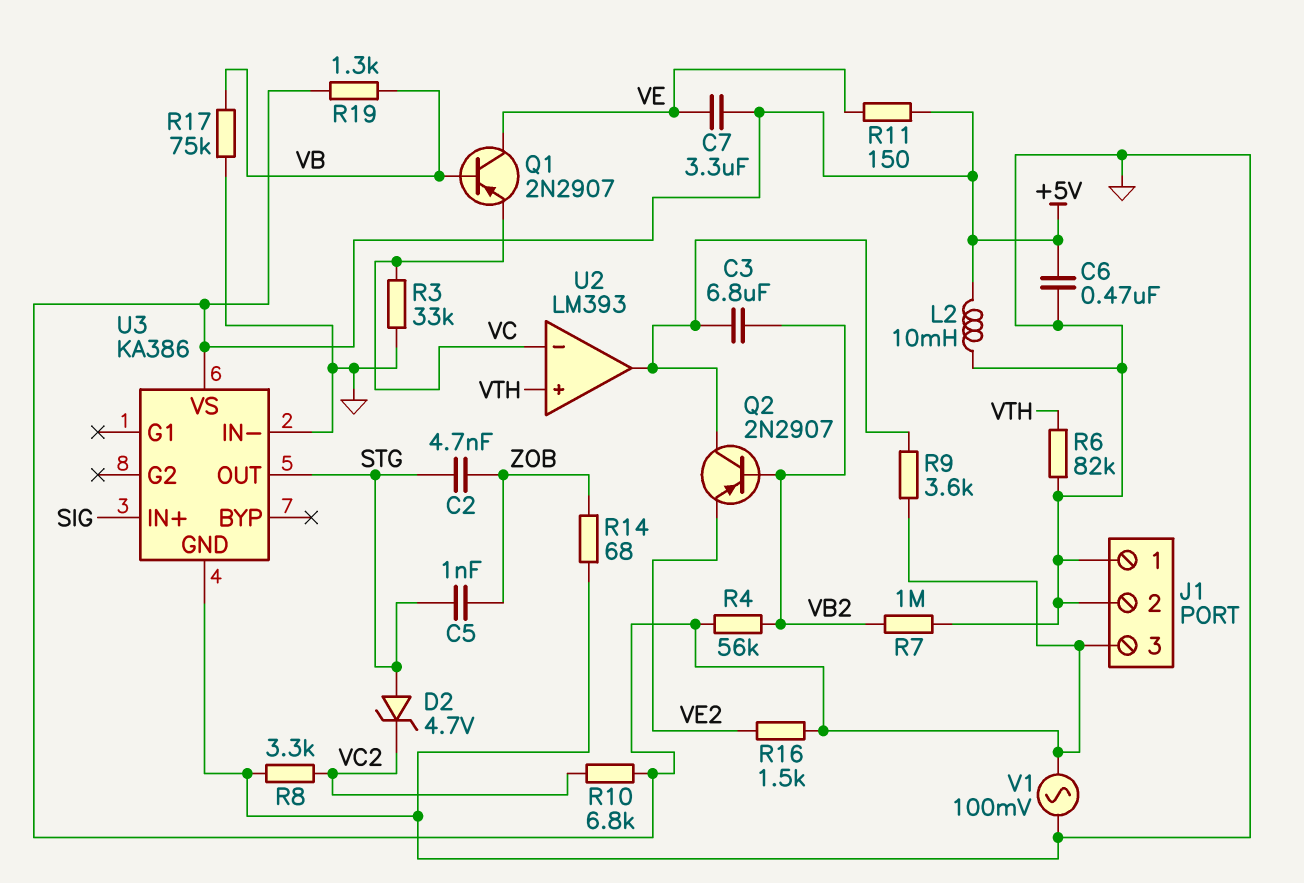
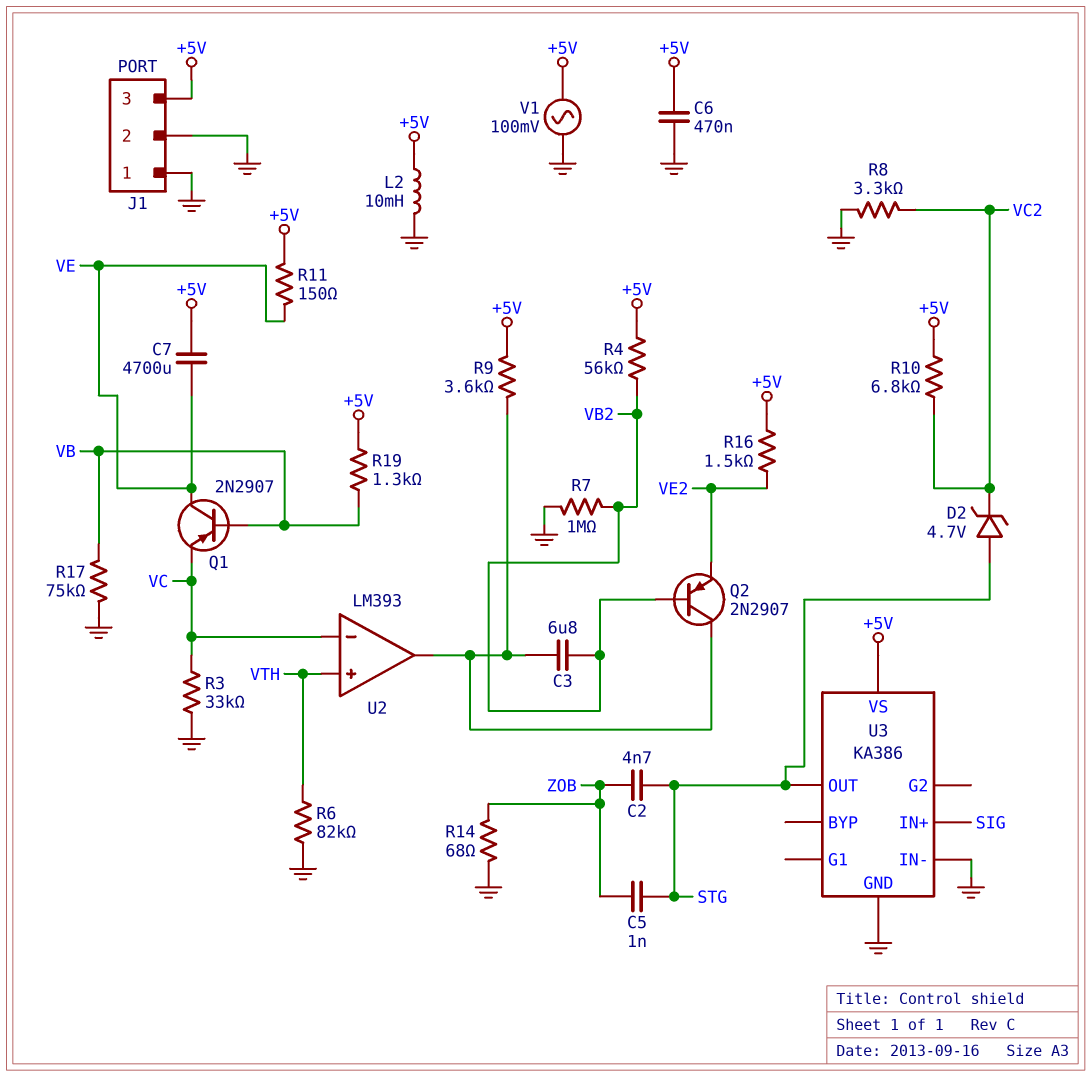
C7: 3.3uF (+5V, VE) -> 4700uF (+5V, VE)

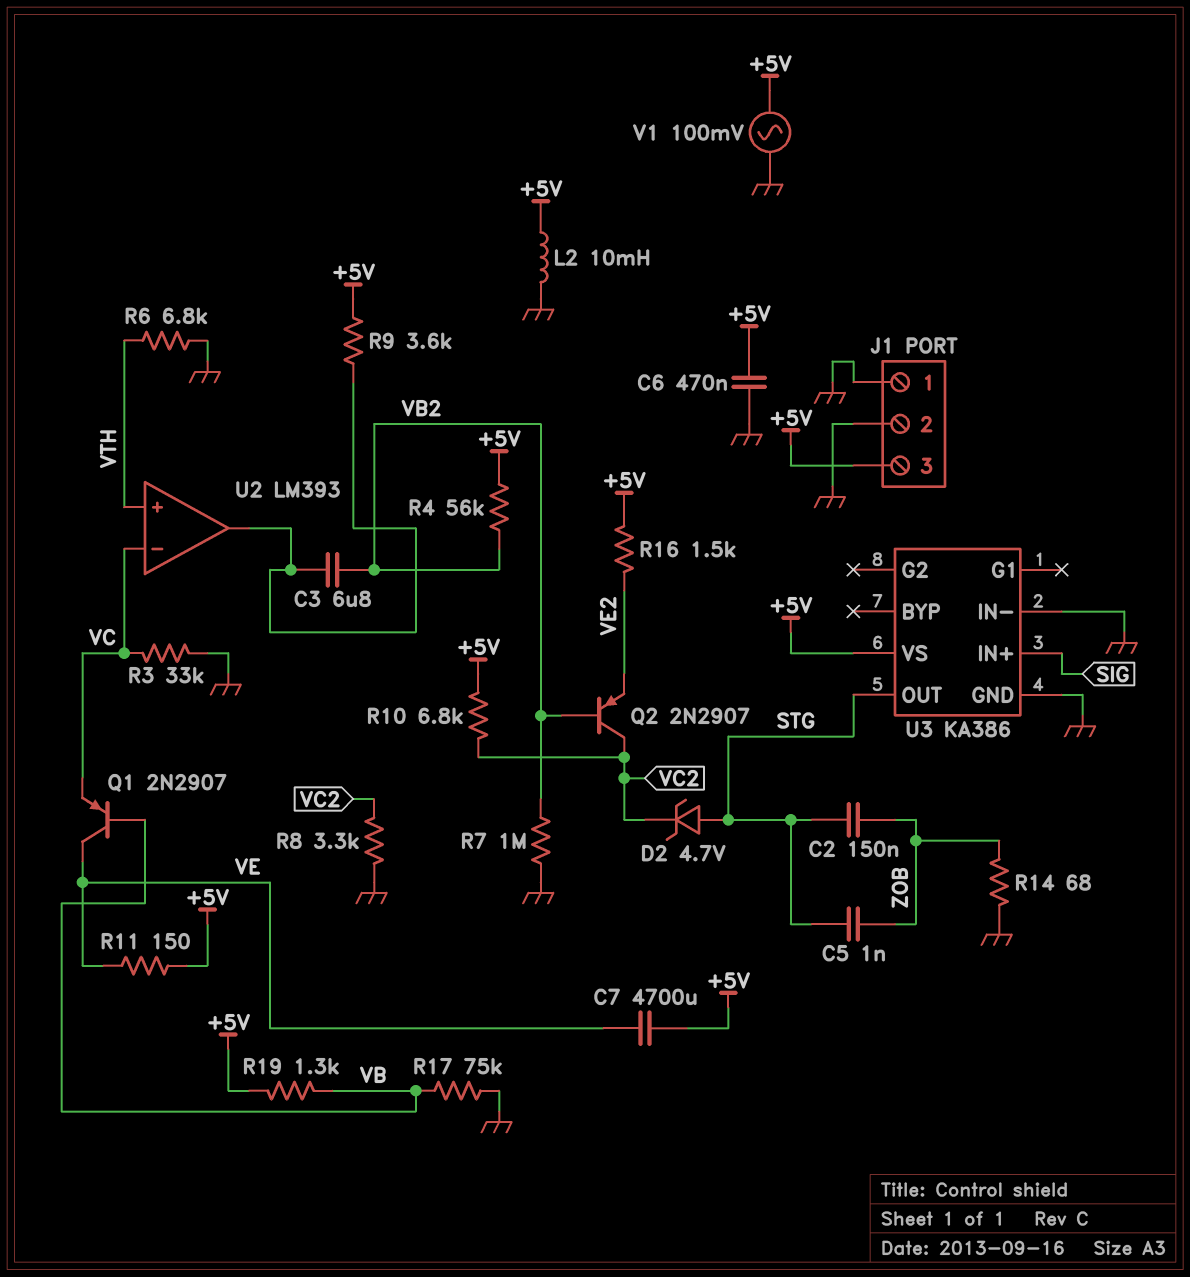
C2: 4.7nF (STG, ZOB) -> 150nF (STG, ZOB)
Q2: PNP 2N2907 (B VB2, C U2/out, E VE2) -> PNP 2N2907 (B VB2, C VC2, E VE2)
R6: 82k (GND, VTH) -> 6.8k (GND, VTH)

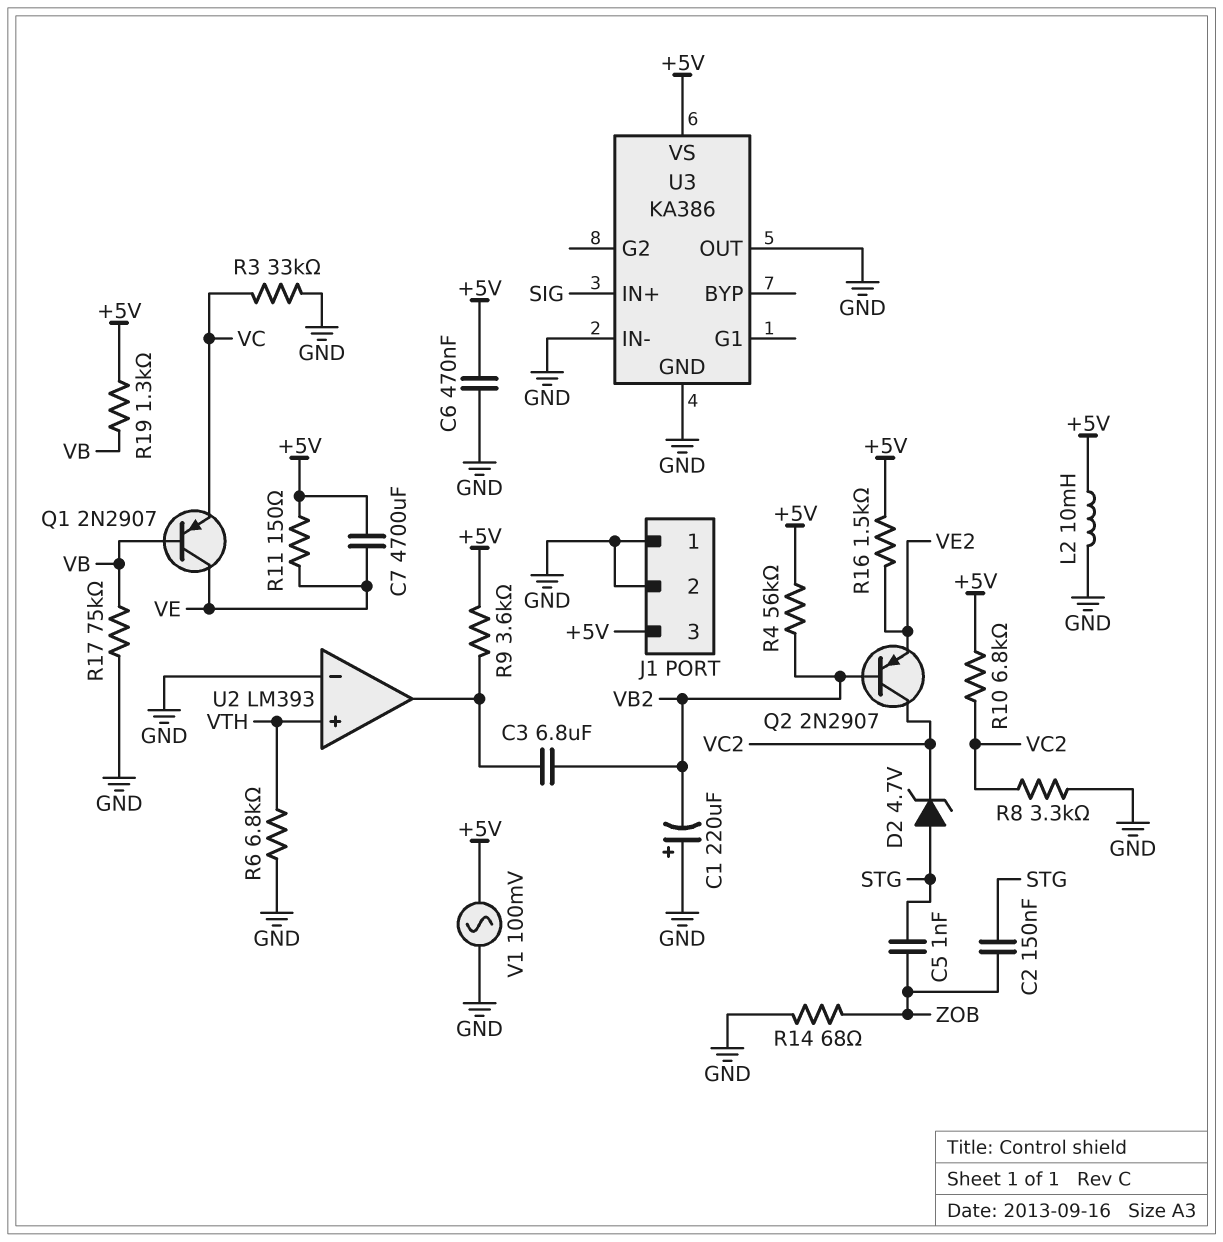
C1: none -> 220uF (plus GND, minus VB2)
R7: 1M (GND, VB2) -> none
U2 pin in-: VC -> GND
U3 pin OUT: STG -> GND

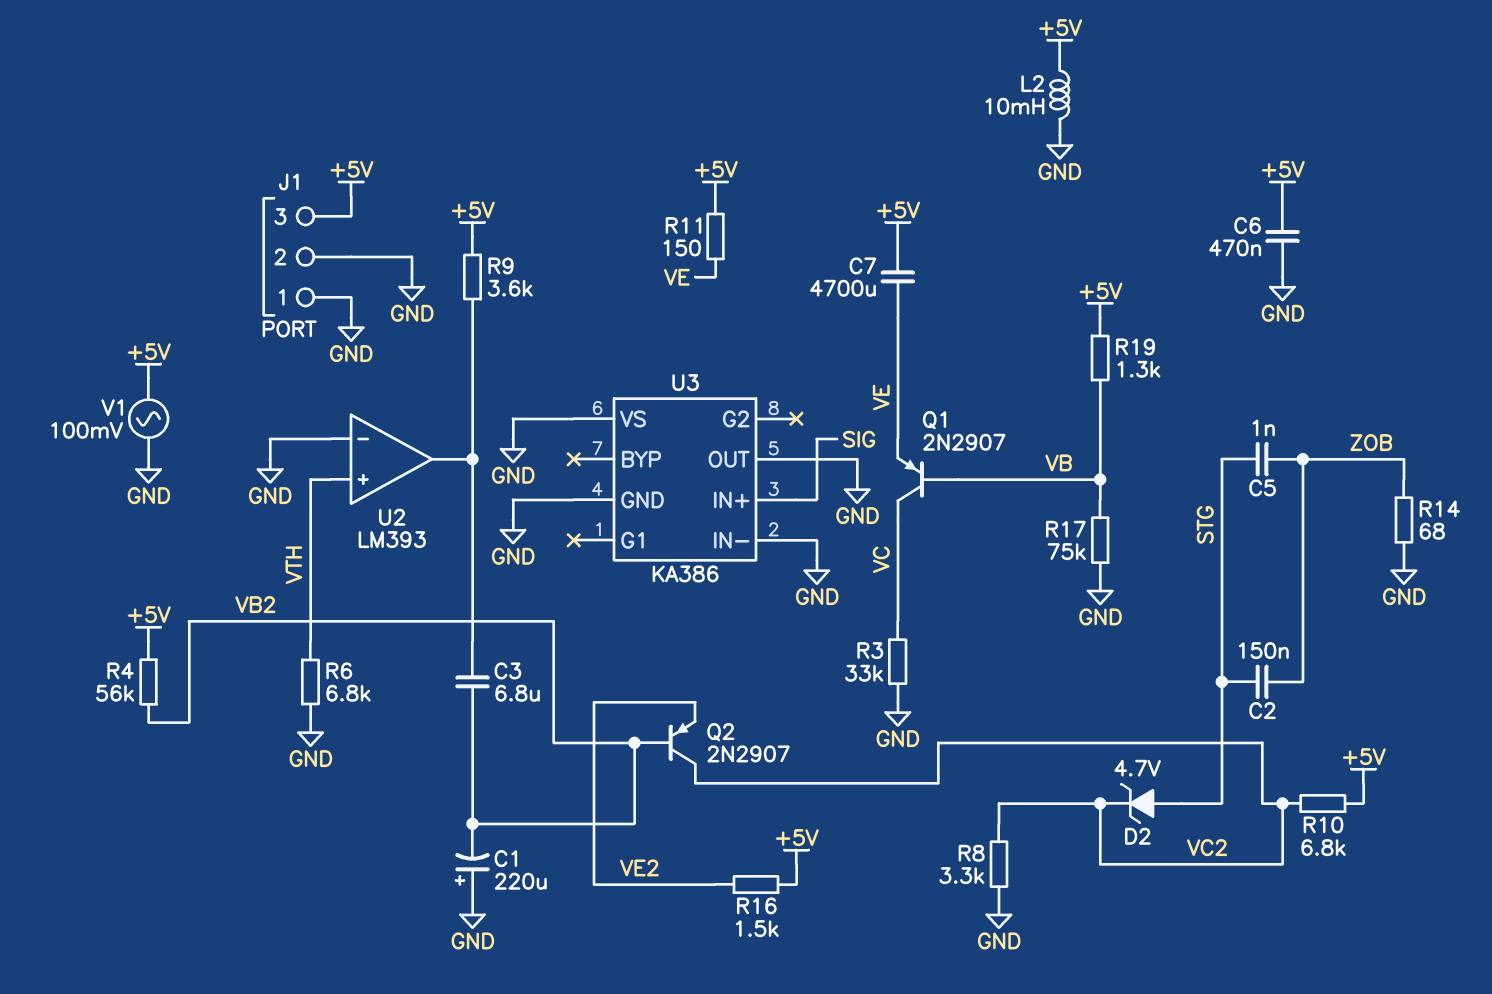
Q1: PNP 2N2907 (B VB, C VE, E VC) -> PNP 2N2907 (B VB, C VC, E VE)
U3 pin VS: +5V -> GND

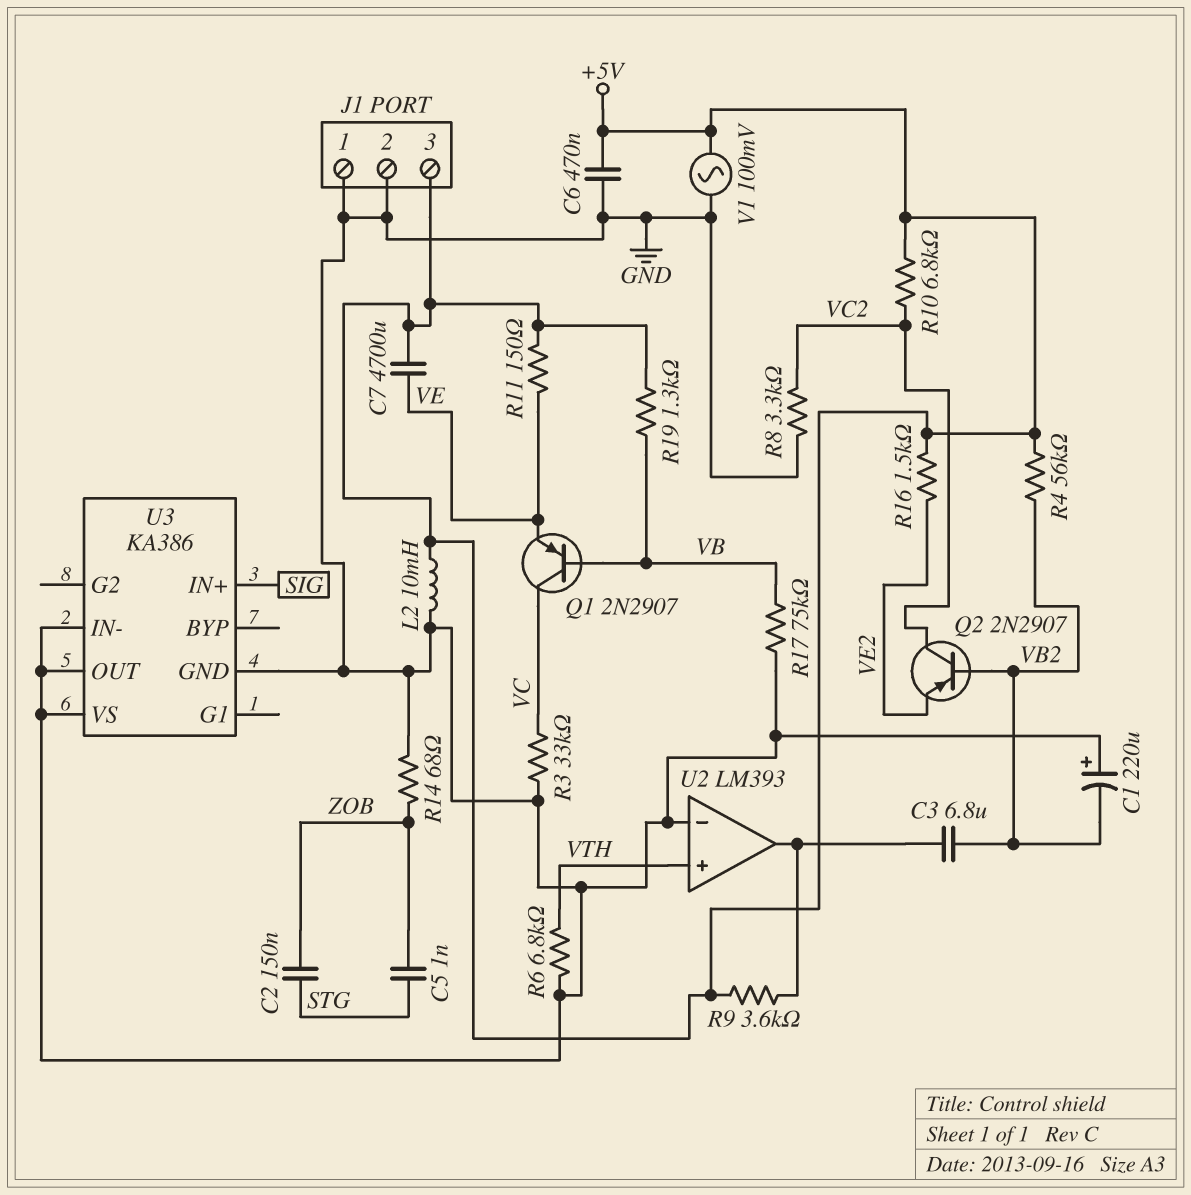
D2: zener 4.7V (A STG, K VC2) -> none

